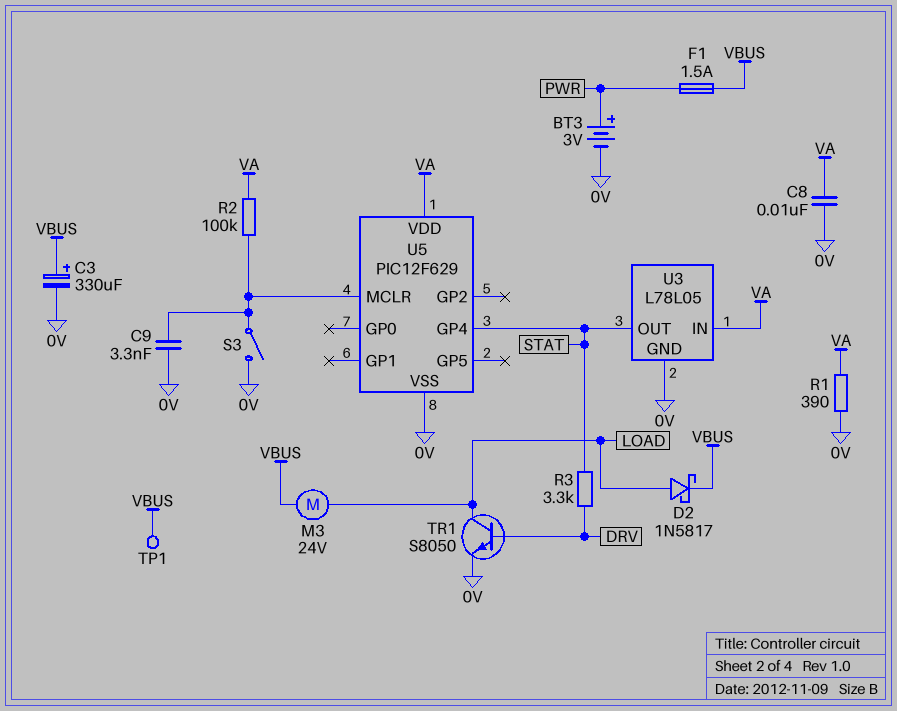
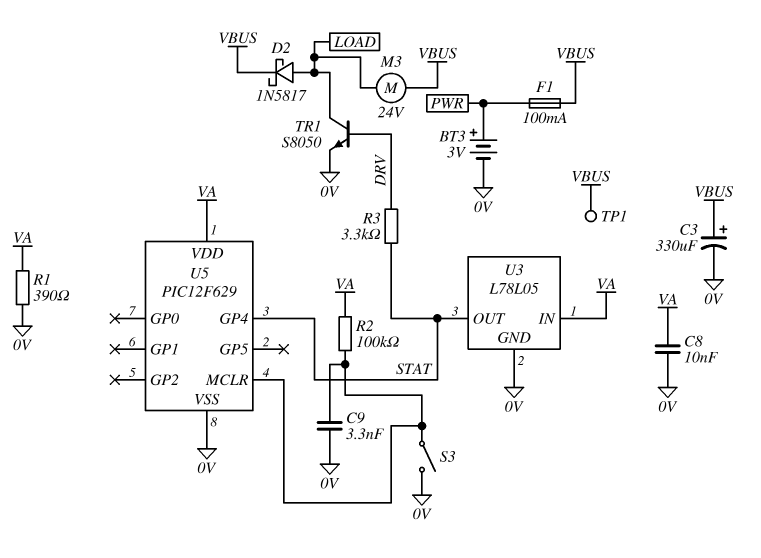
F1: 1.5A (PWR, VBUS) -> 100mA (PWR, VBUS)

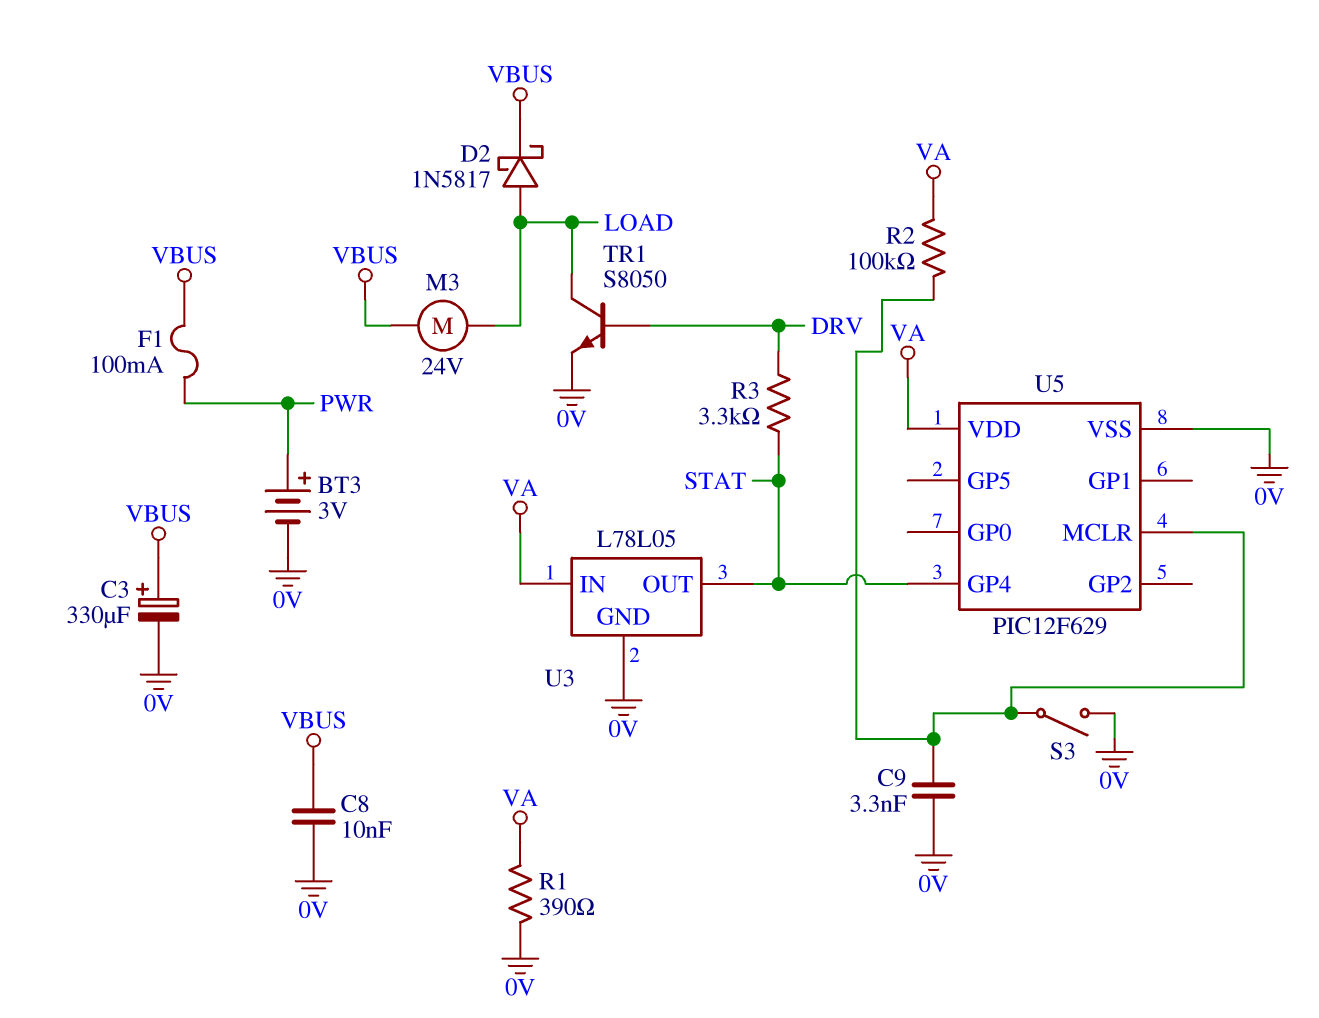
C8: 10nF (0V, VA) -> 10nF (0V, VBUS)
TP1: test point (VBUS) -> none

